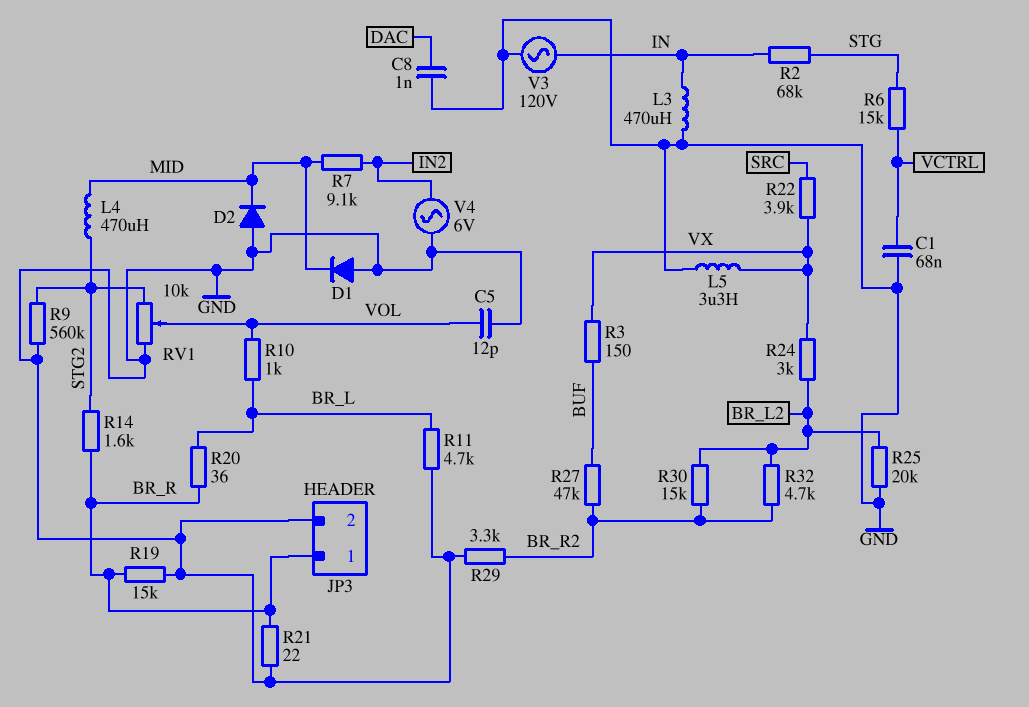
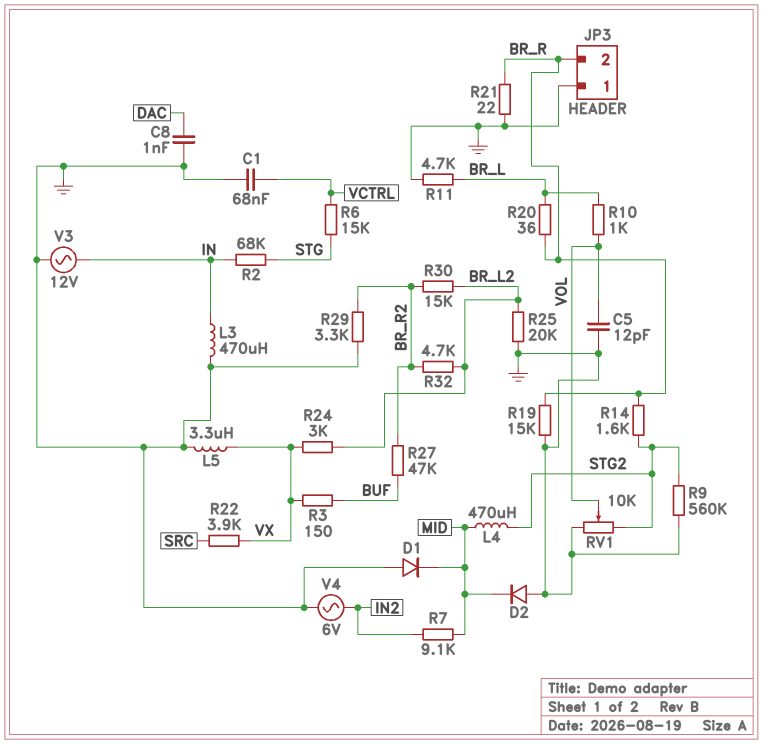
JP3 pin 1: BR_R -> GND
JP3 pin 2: GND -> BR_R
V3: AC 120V (GND, IN) -> AC 12V (GND, IN)

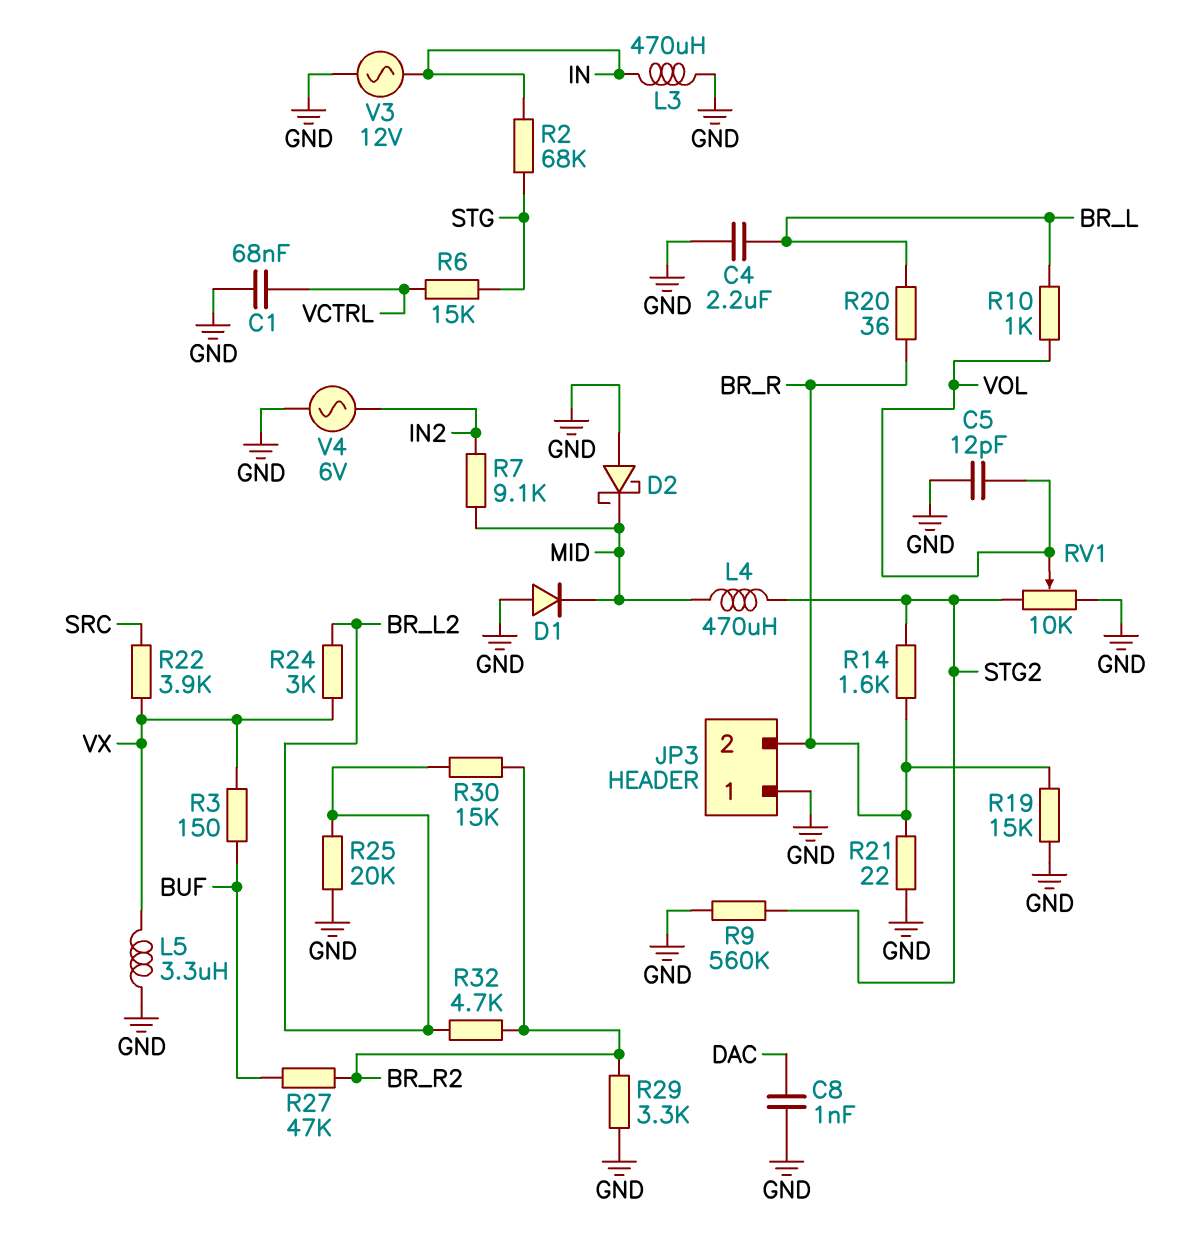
C4: none -> 2.2uF (BR_L, GND)
D2: diode (A GND, K MID) -> schottky (A GND, K MID)
R11: 4.7k (BR_L, GND) -> none

